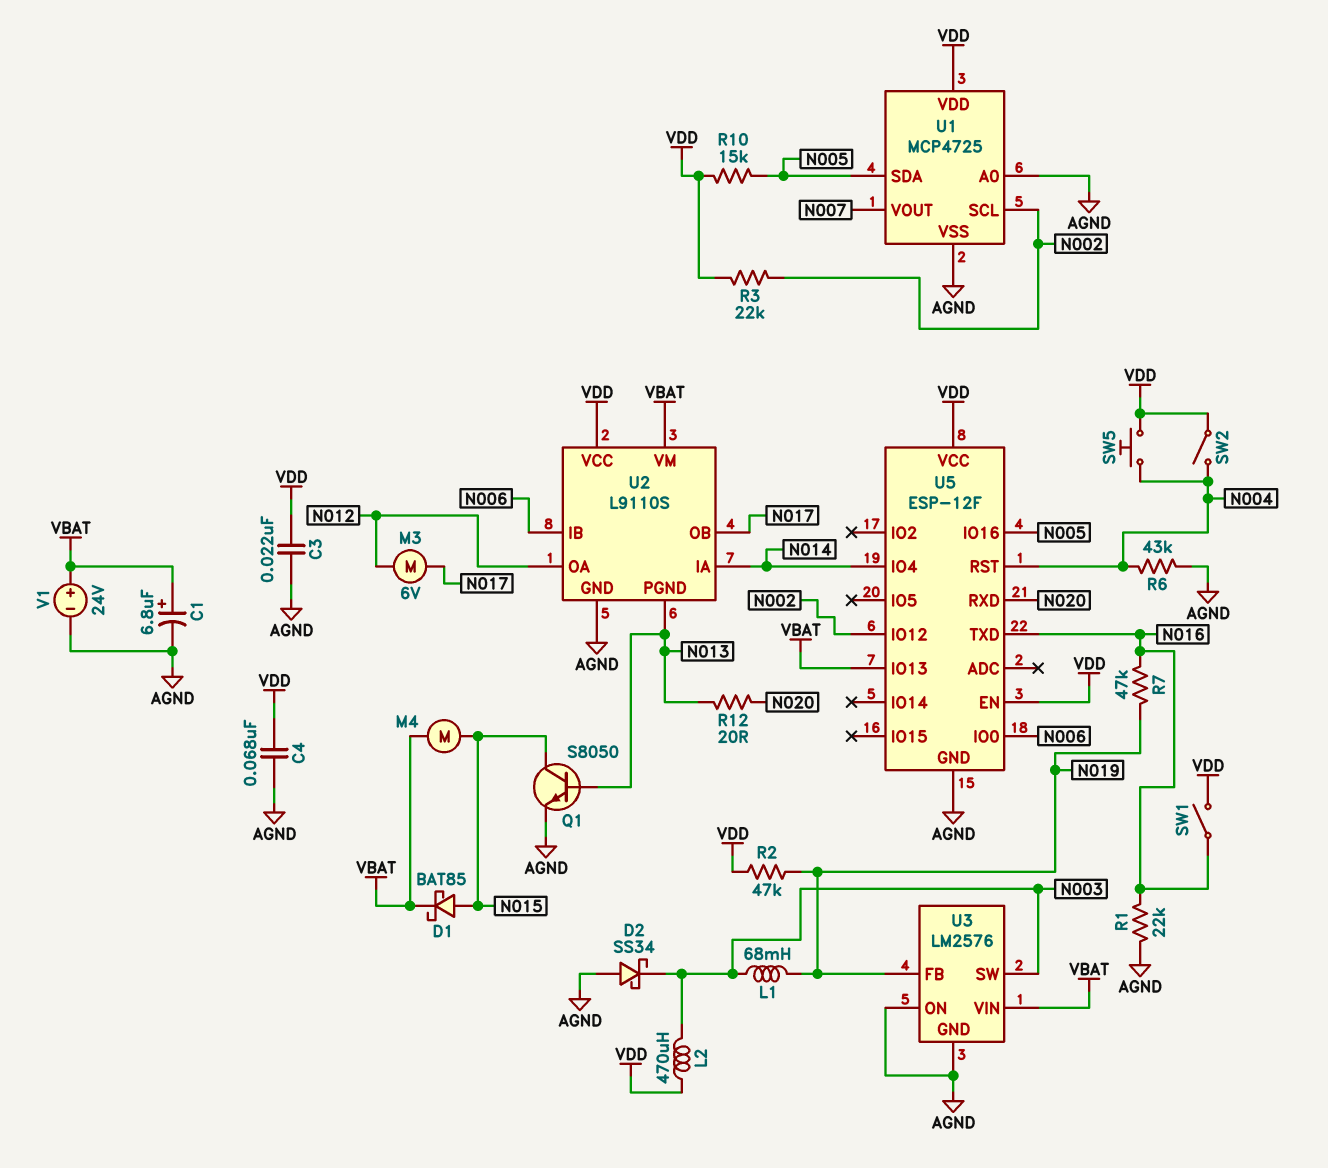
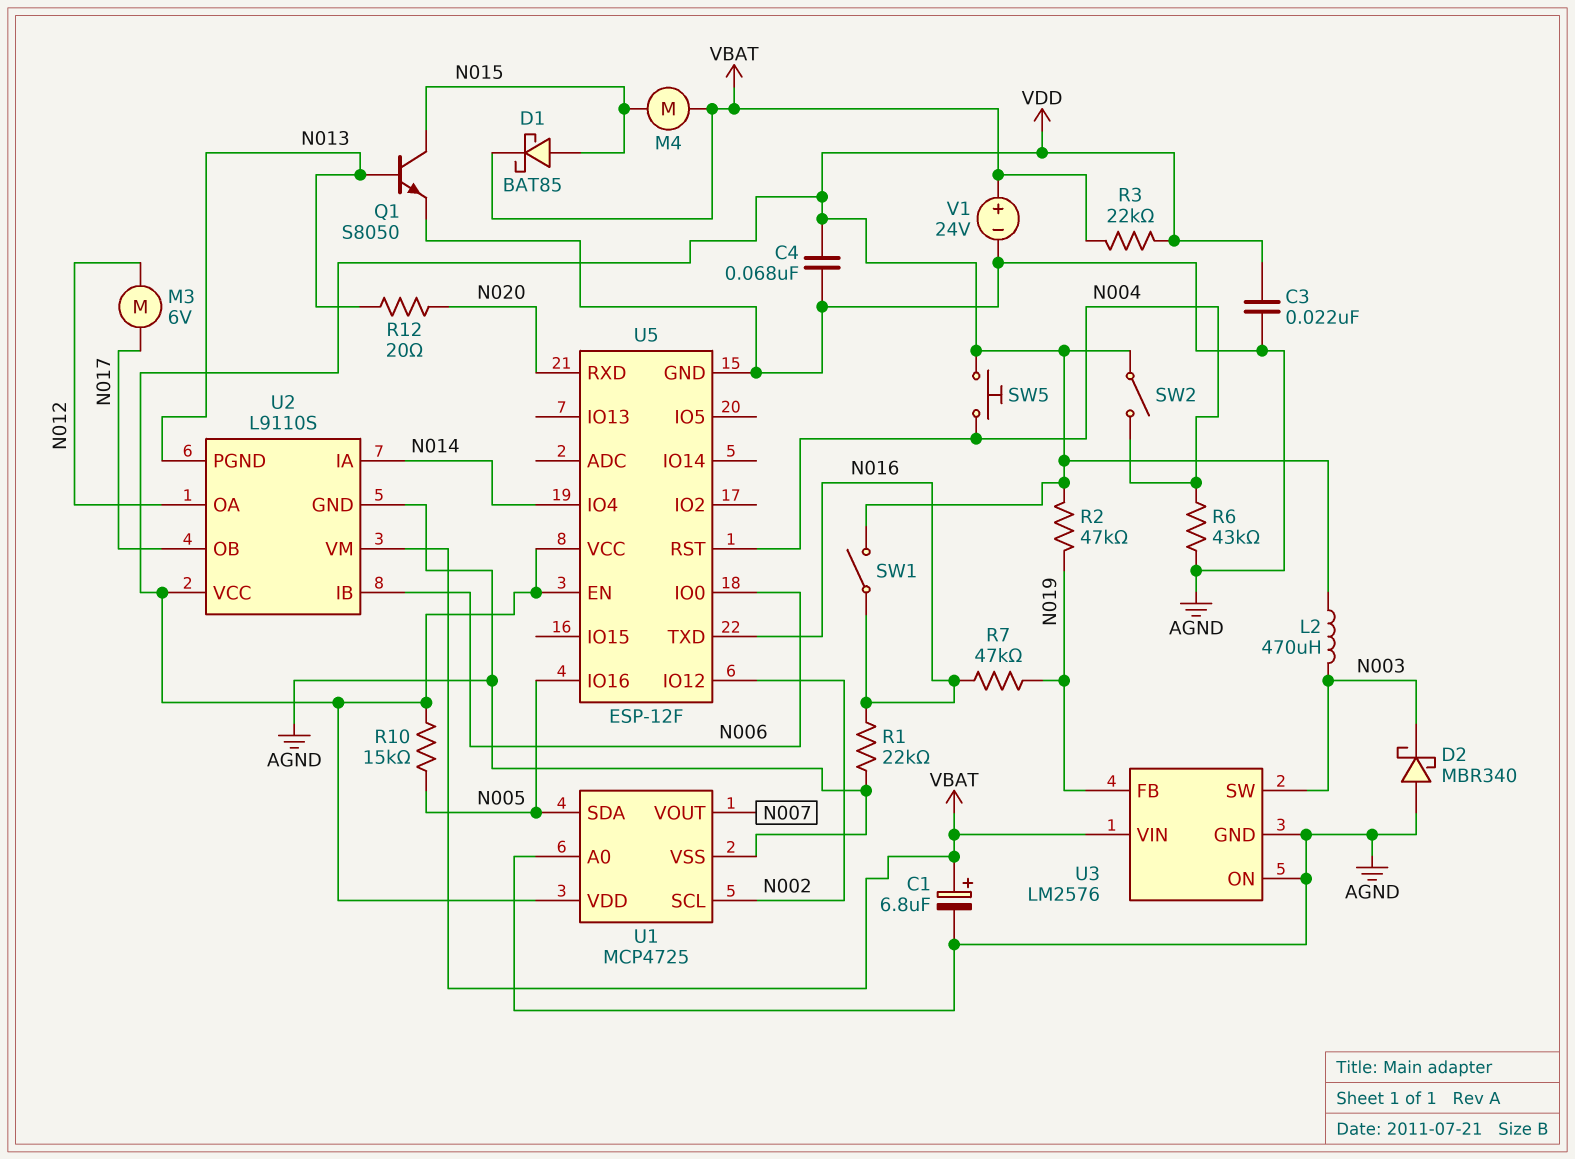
D2: schottky SS34 (A AGND, K N003) -> schottky MBR340 (A AGND, K N003)
L1: 68mH (N003, N019) -> none
R3: 22k (N002, VDD) -> 22k (VBAT, VDD)
U5 pin IO13: VBAT -> none

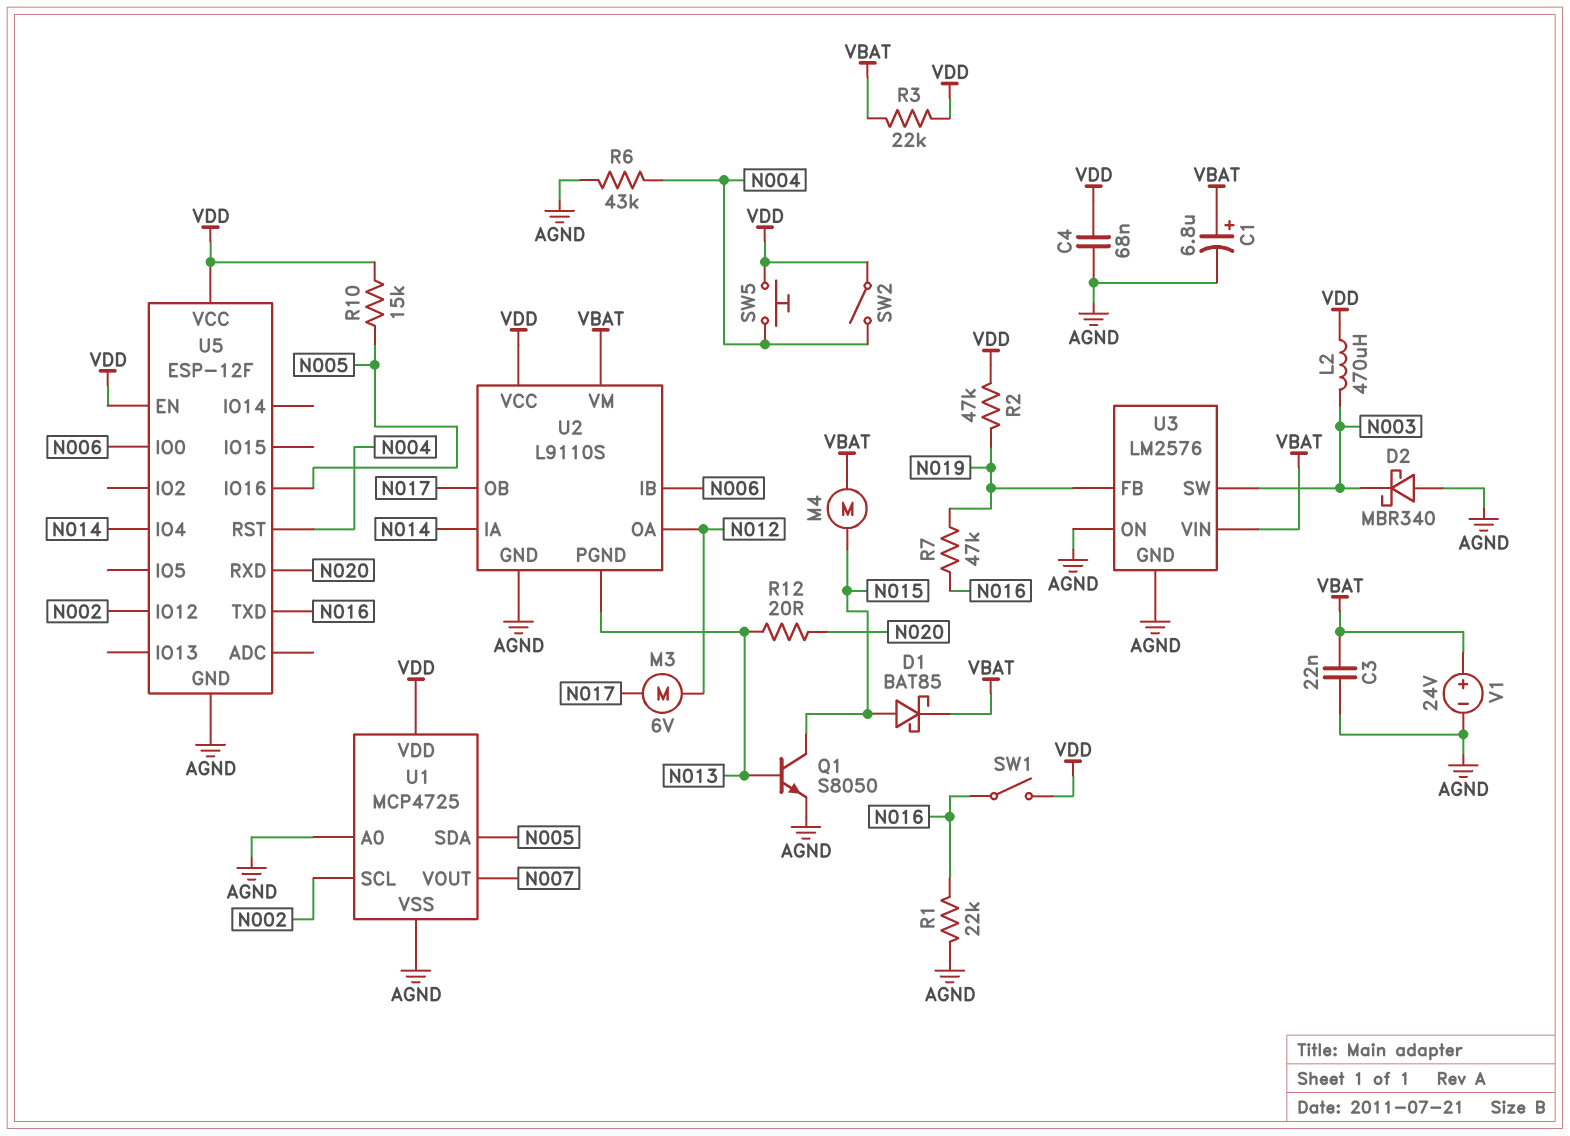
C3: 22nF (AGND, VDD) -> 22nF (AGND, VBAT)

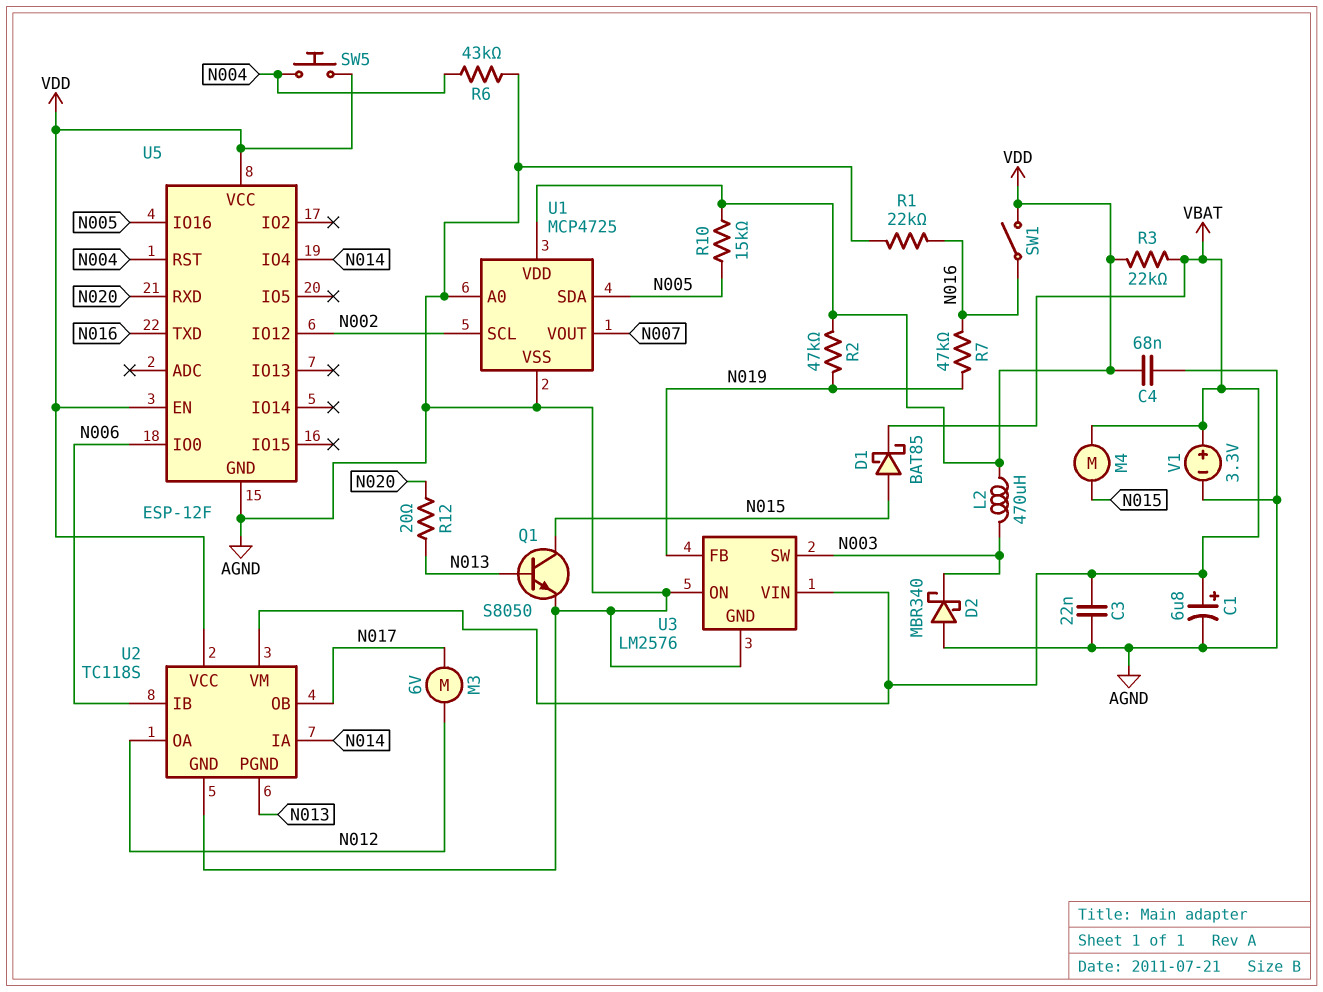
SW2: switch (N004, VDD) -> none
U2: L9110S -> TC118S
V1: 24V (plus VBAT, minus AGND) -> 3.3V (plus VBAT, minus AGND)

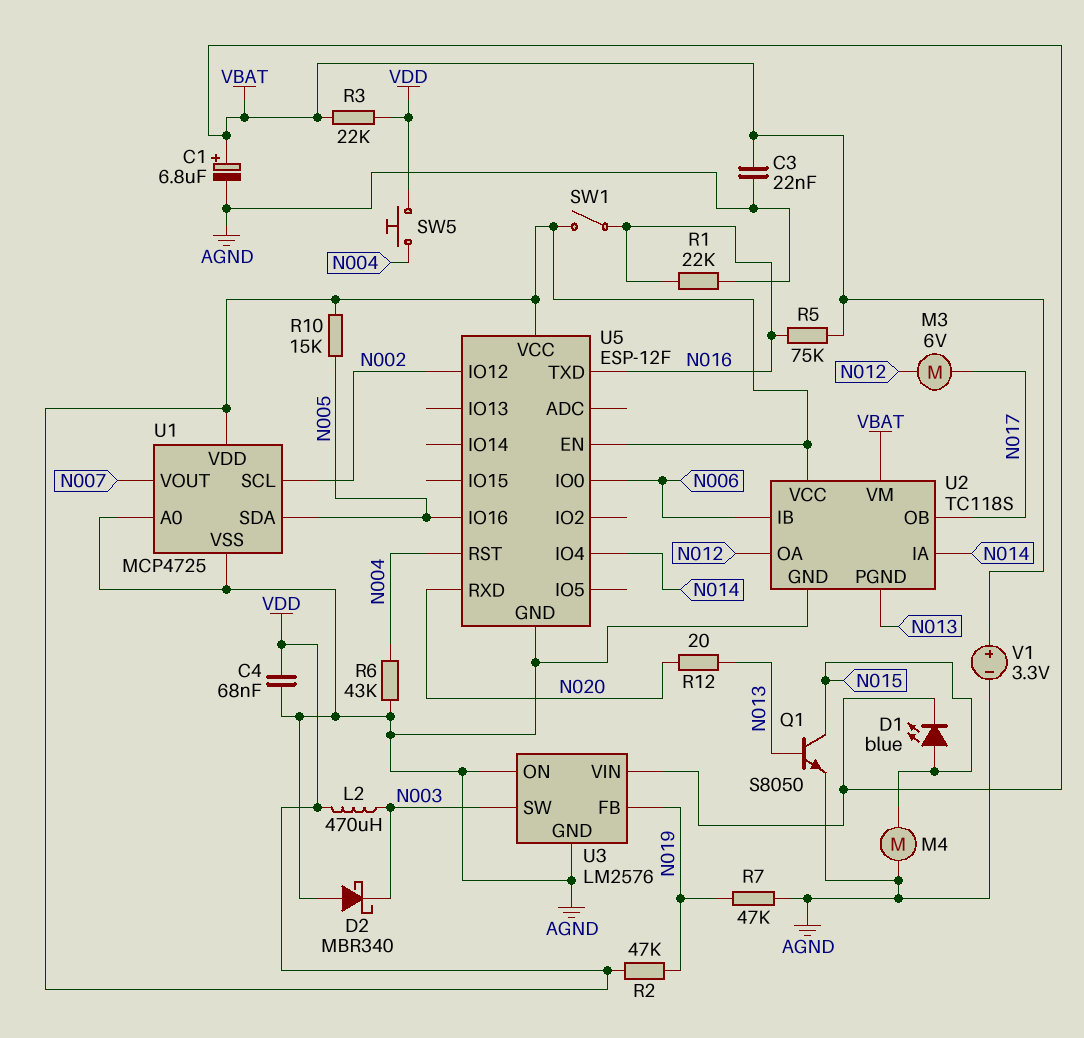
D1: schottky BAT85 (A N015, K VBAT) -> LED blue (A N015, K VBAT)
M4: motor (N015, VBAT) -> motor (AGND, N015)
R5: none -> 75k (N016, VBAT)
R7: 47k (N016, N019) -> 47k (AGND, N019)

